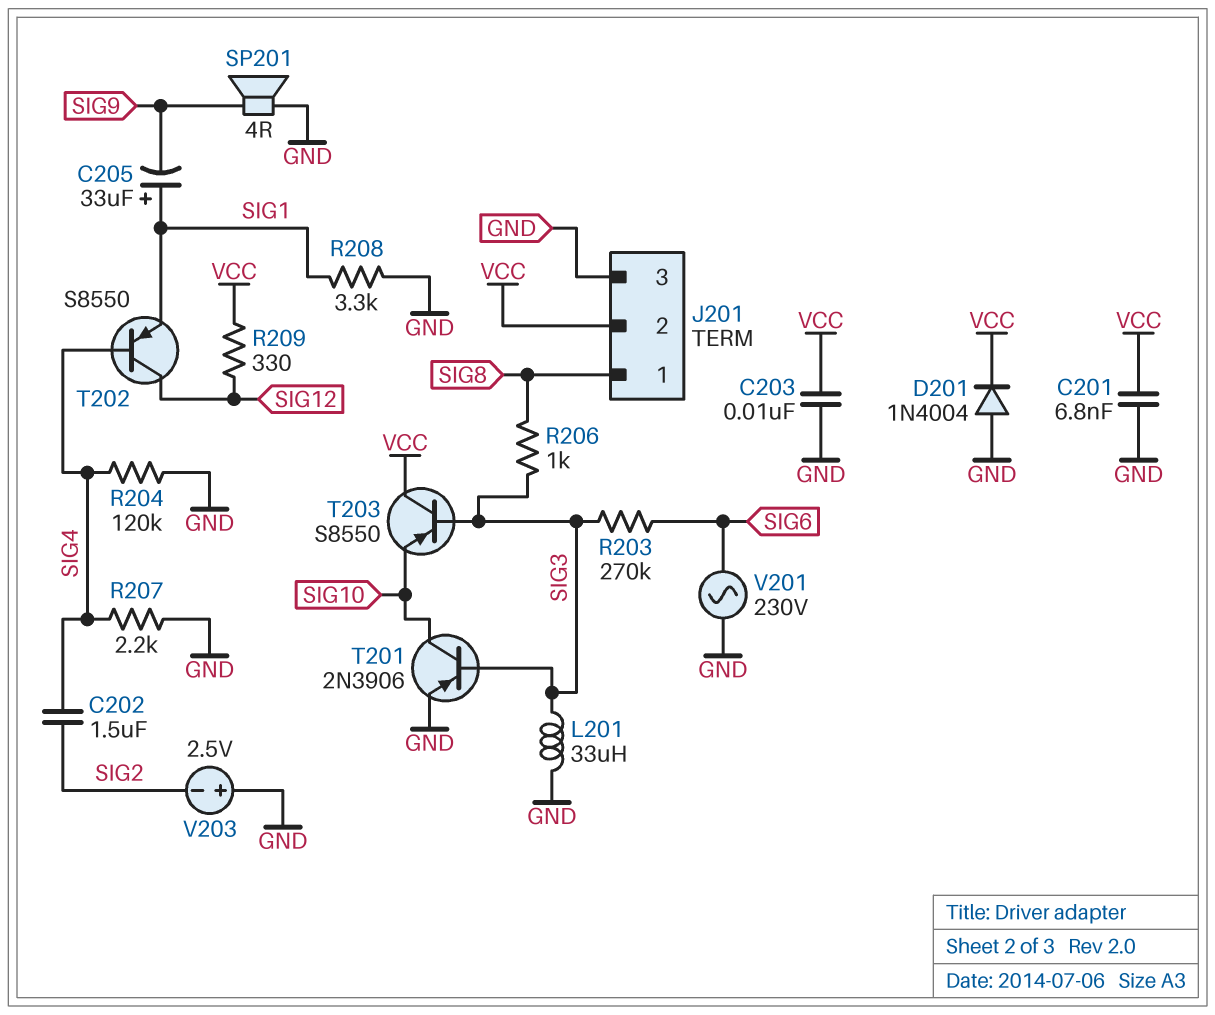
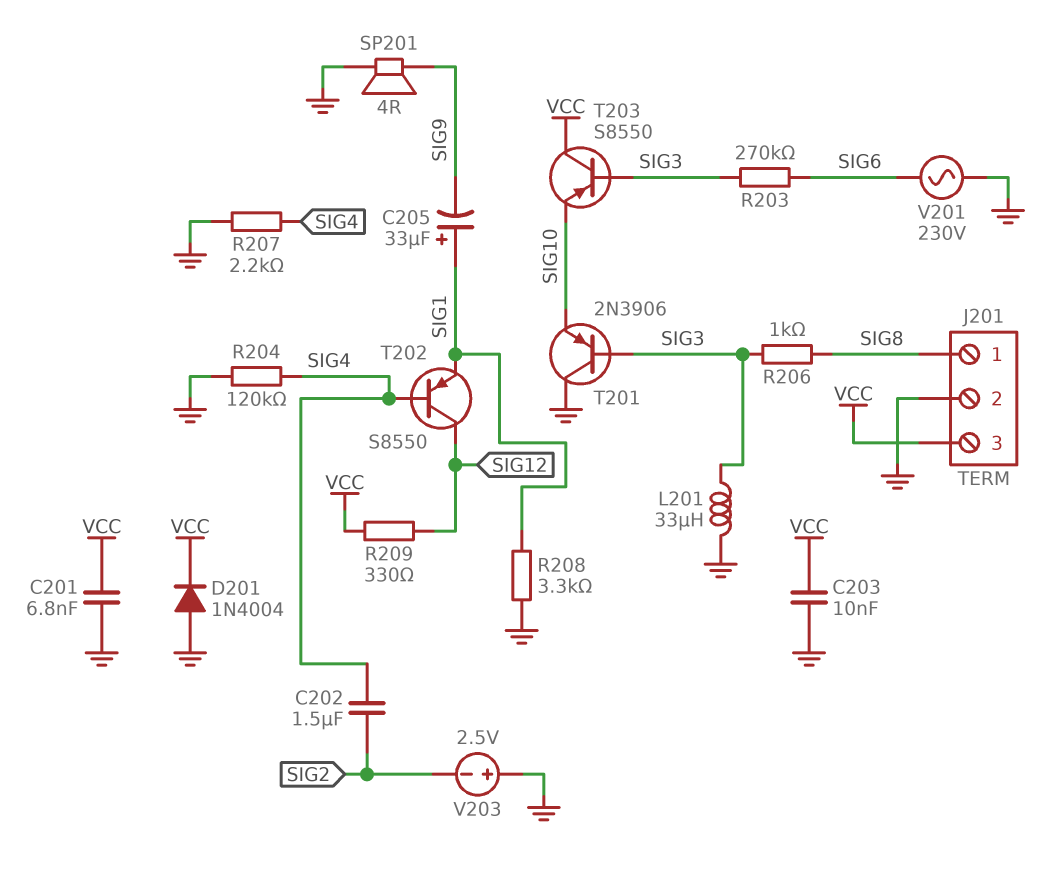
J201 pin 2: VCC -> GND
J201 pin 3: GND -> VCC
T201: PNP 2N3906 (B SIG3, C SIG10, E GND) -> PNP 2N3906 (B SIG3, C GND, E SIG10)

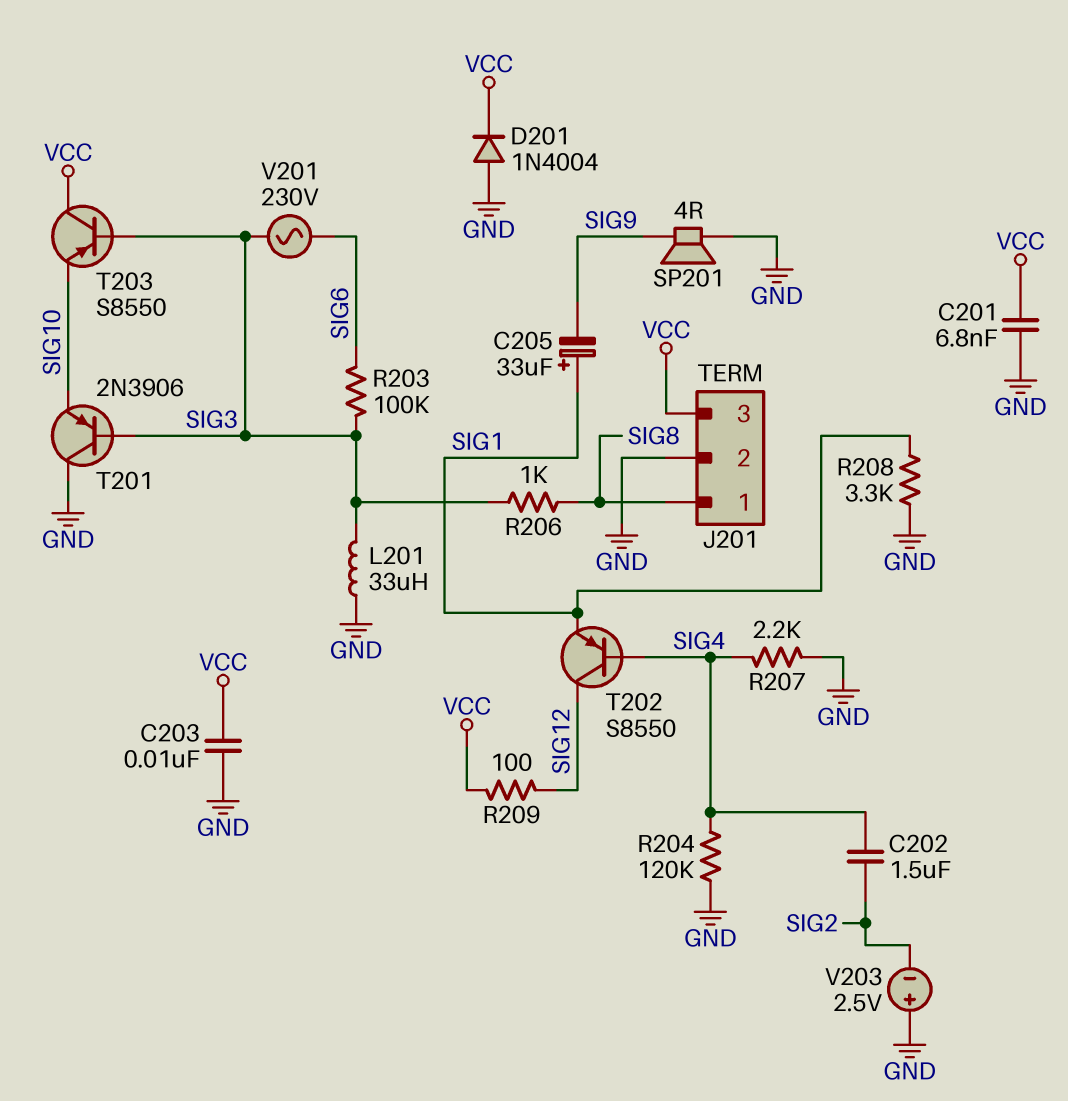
R203: 270k (SIG3, SIG6) -> 100k (SIG3, SIG6)
R209: 330 (SIG12, VCC) -> 100 (SIG12, VCC)
V201: AC 230V (GND, SIG6) -> AC 230V (SIG3, SIG6)

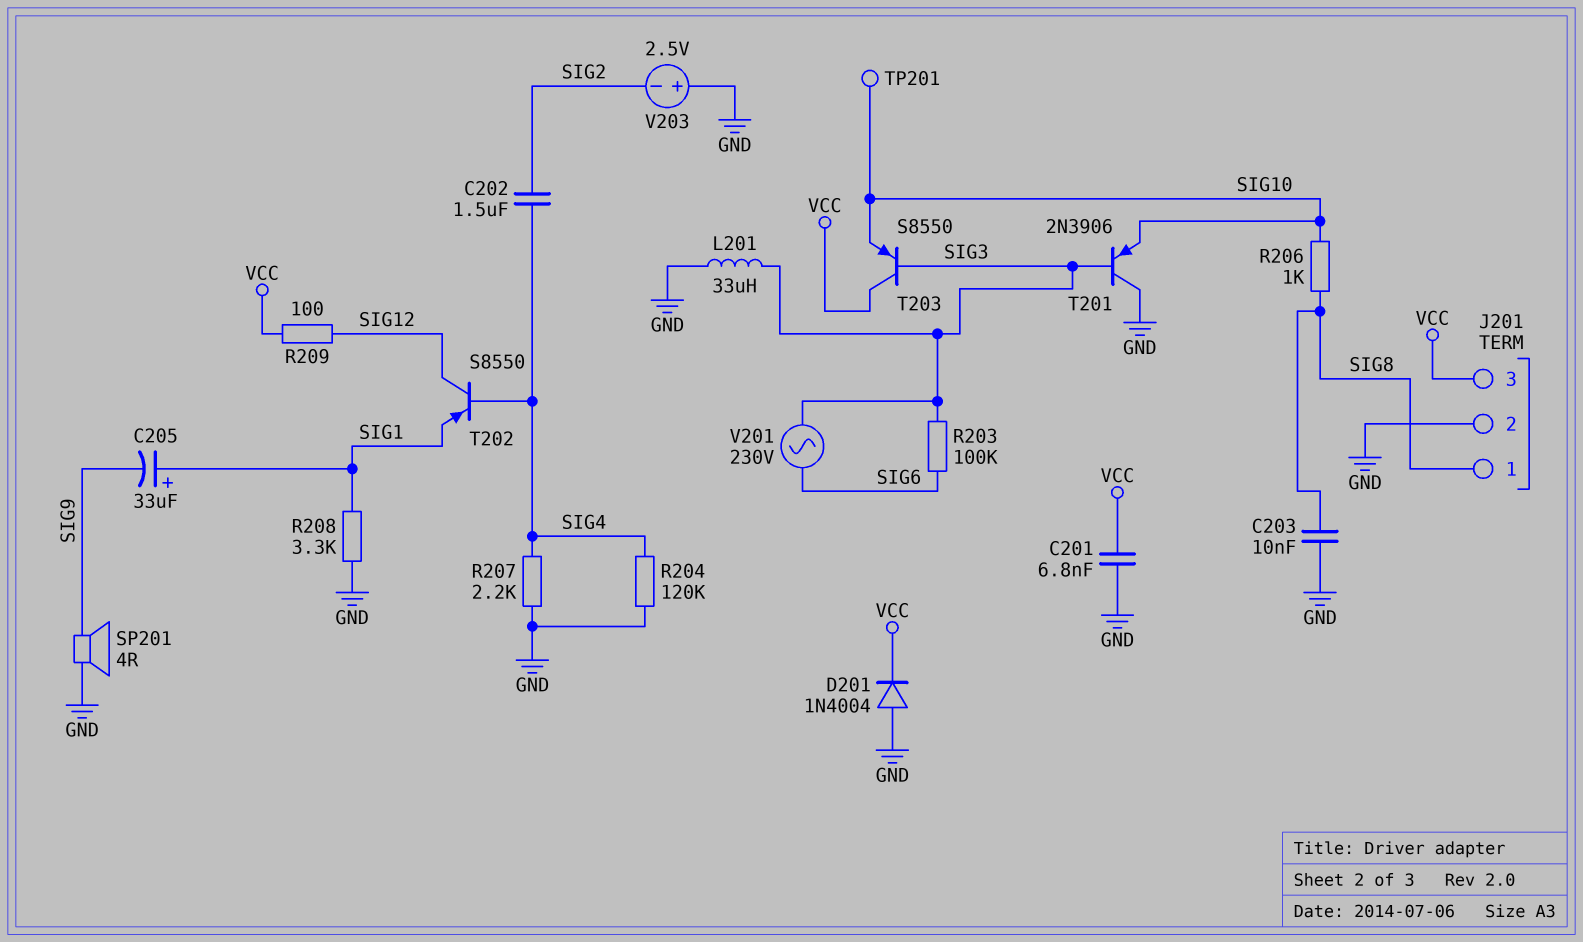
C203: 10nF (GND, VCC) -> 10nF (GND, SIG8)
R206: 1k (SIG3, SIG8) -> 1k (SIG8, SIG10)
TP201: none -> test point (SIG10)

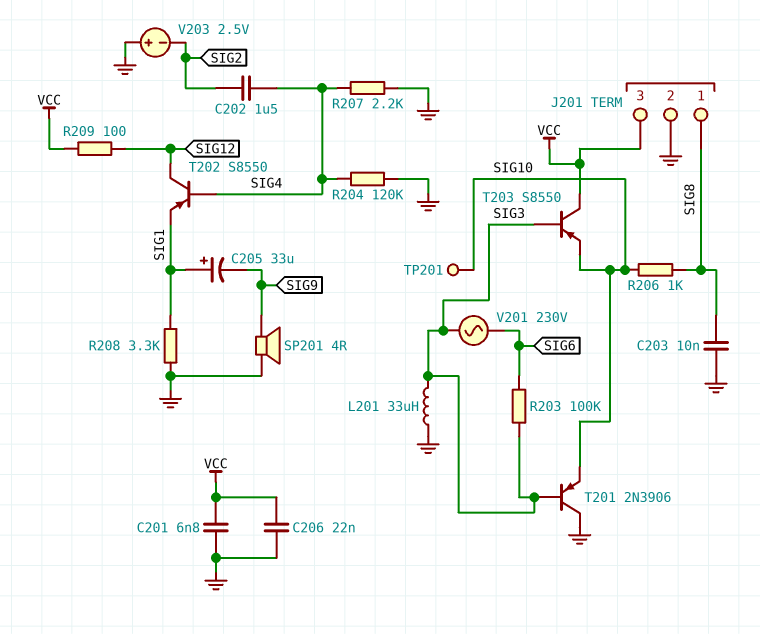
C206: none -> 22nF (GND, VCC)
D201: diode 1N4004 (A GND, K VCC) -> none

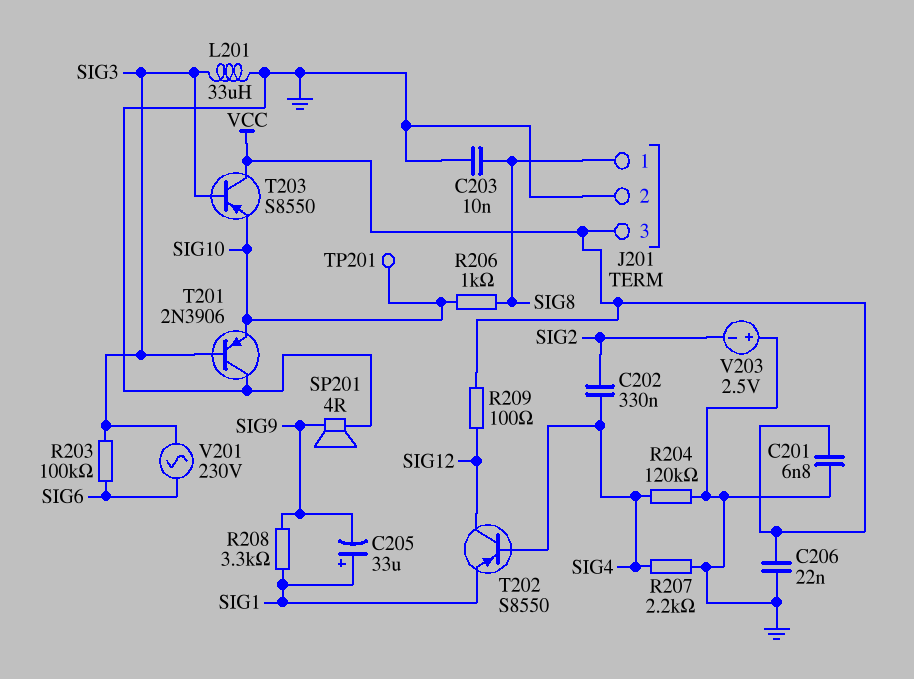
C202: 1.5uF (SIG2, SIG4) -> 330nF (SIG2, SIG4)
R208: 3.3k (GND, SIG1) -> 3.3k (SIG1, SIG9)

